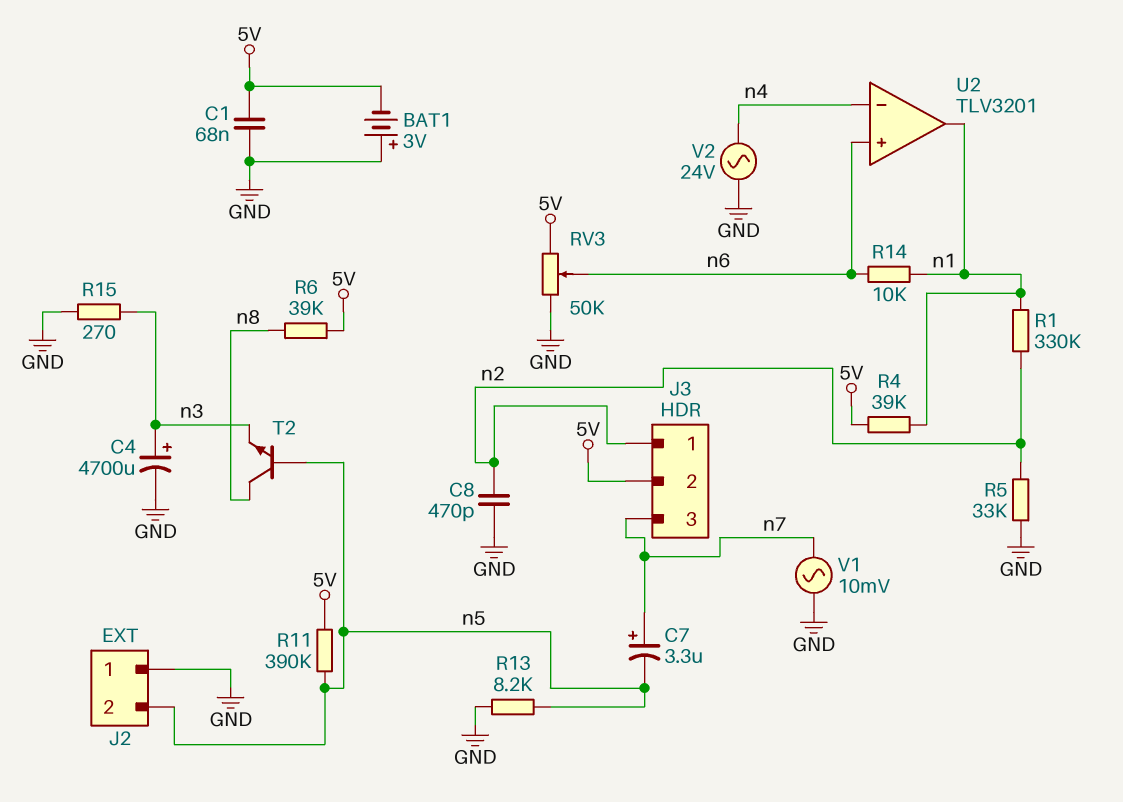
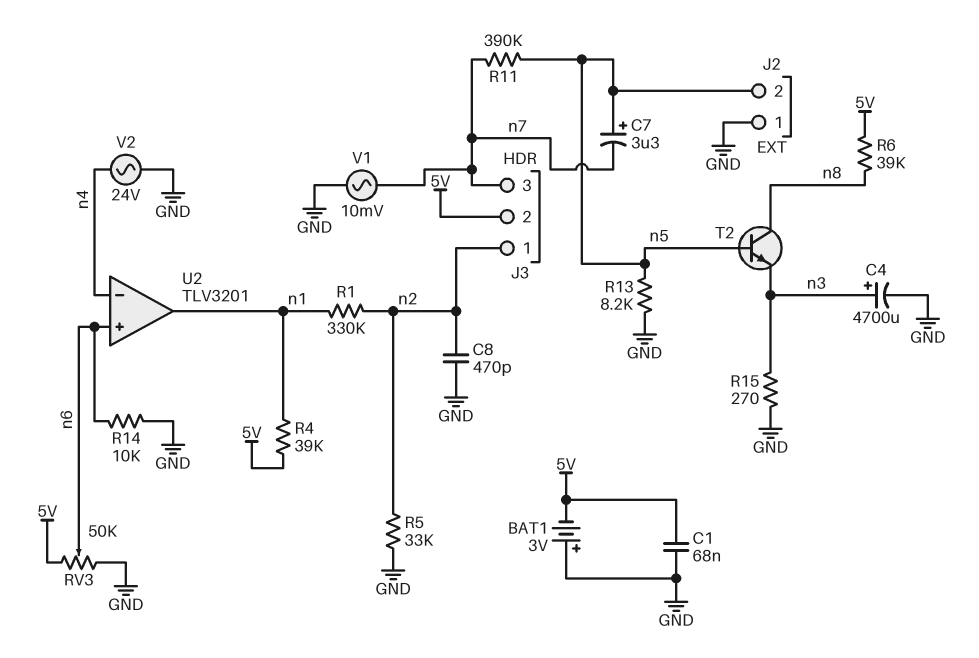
C7: 3.3uF (plus n7, minus n5) -> 3.3uF (plus n5, minus n7)
R11: 390k (5V, n5) -> 390k (n5, n7)
R14: 10k (n1, n6) -> 10k (GND, n6)

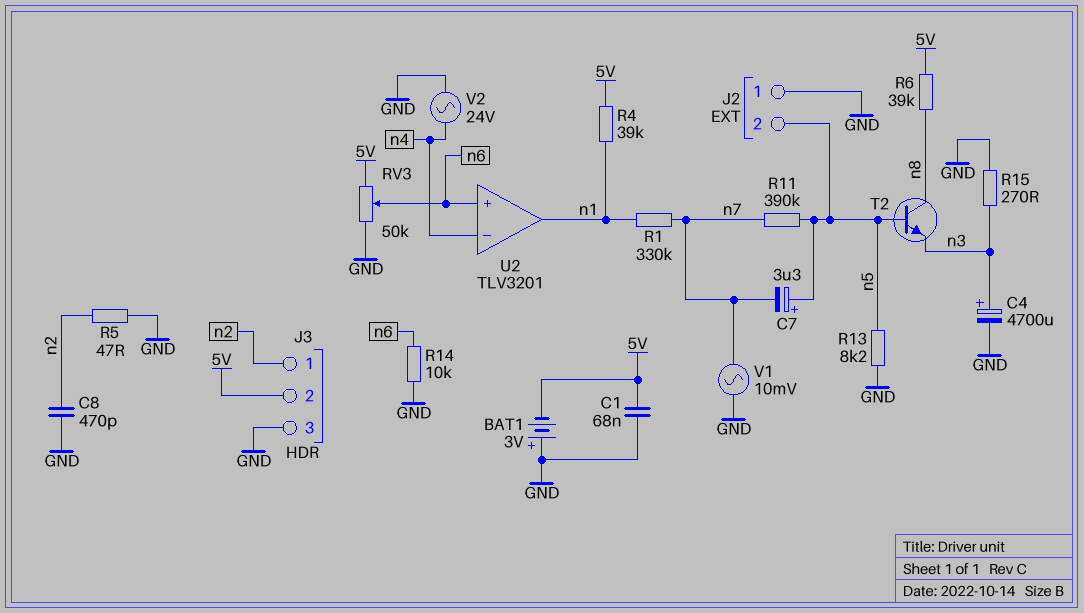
J3 pin 3: n7 -> GND
R1: 330k (n1, n2) -> 330k (n1, n7)
R5: 33k (GND, n2) -> 47 (GND, n2)

